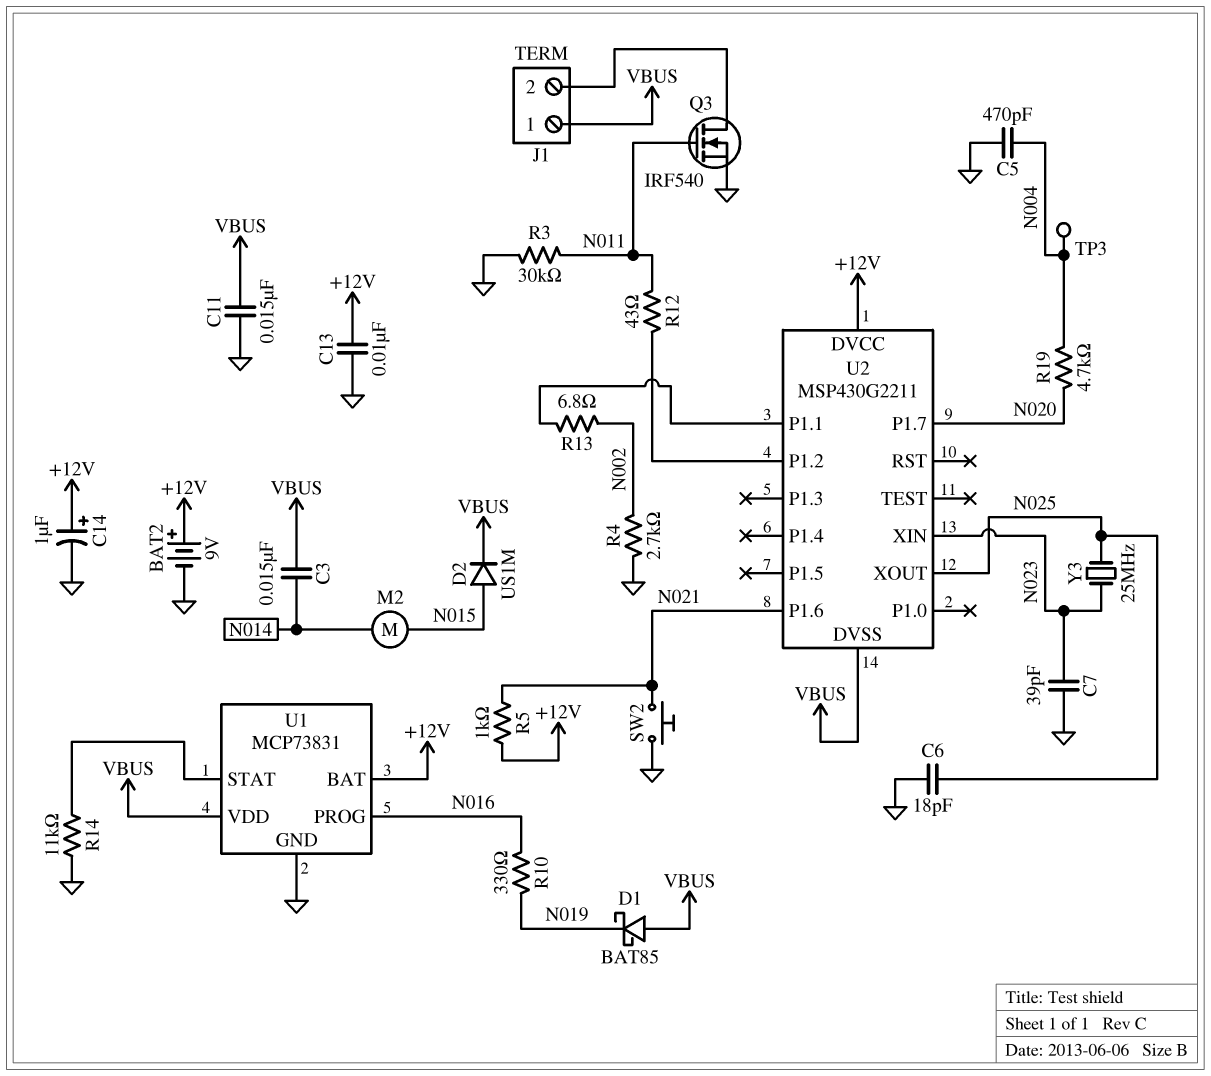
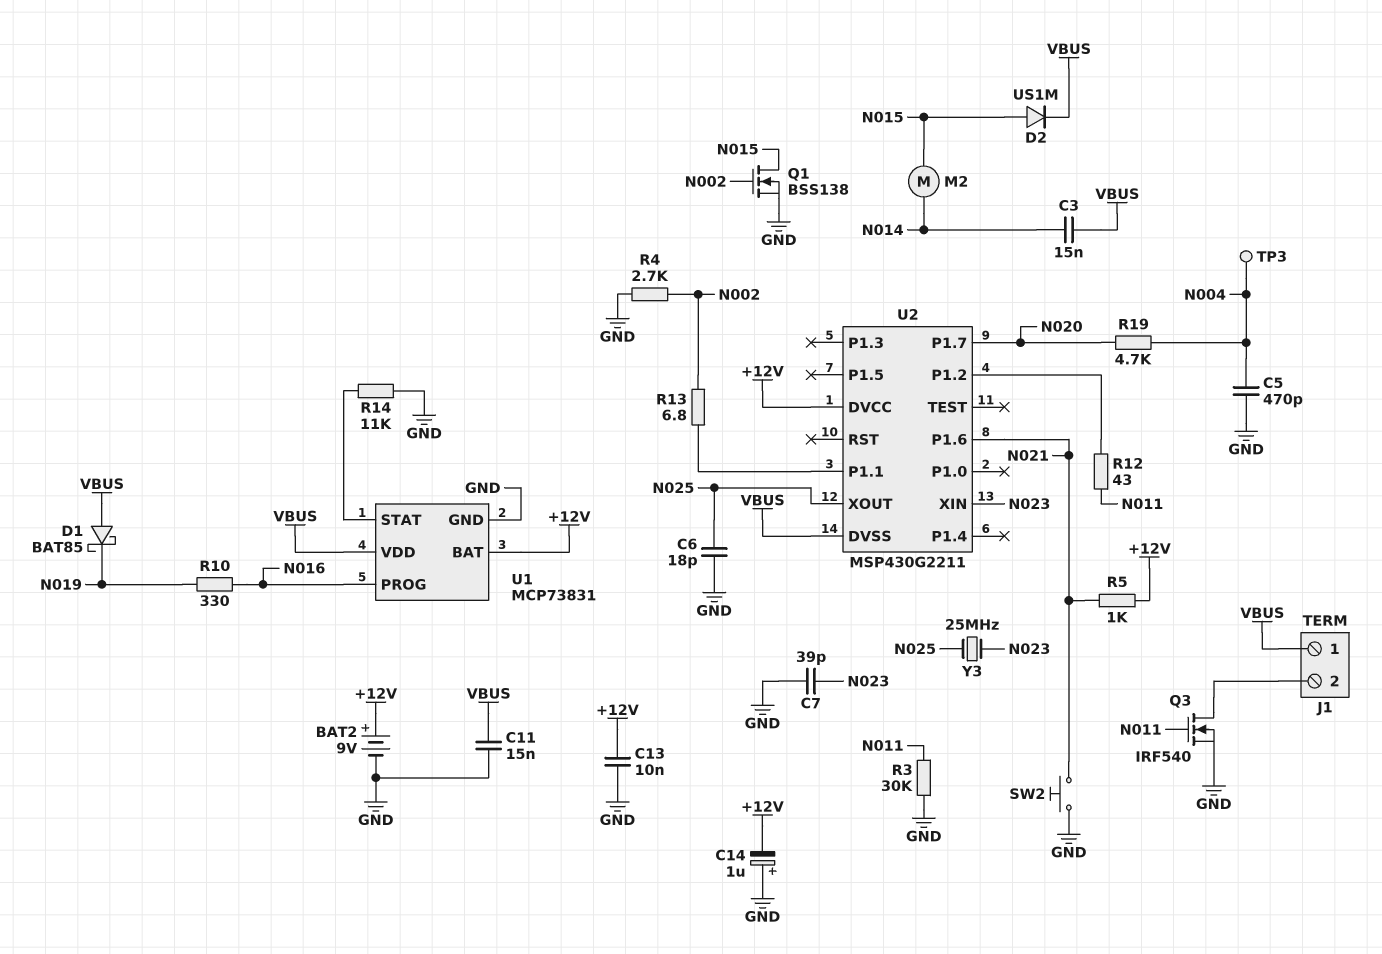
C14: 1uF (plus +12V, minus GND) -> 1uF (plus GND, minus +12V)
Q1: none -> NMOS BSS138 (G N002, D N015, S GND)

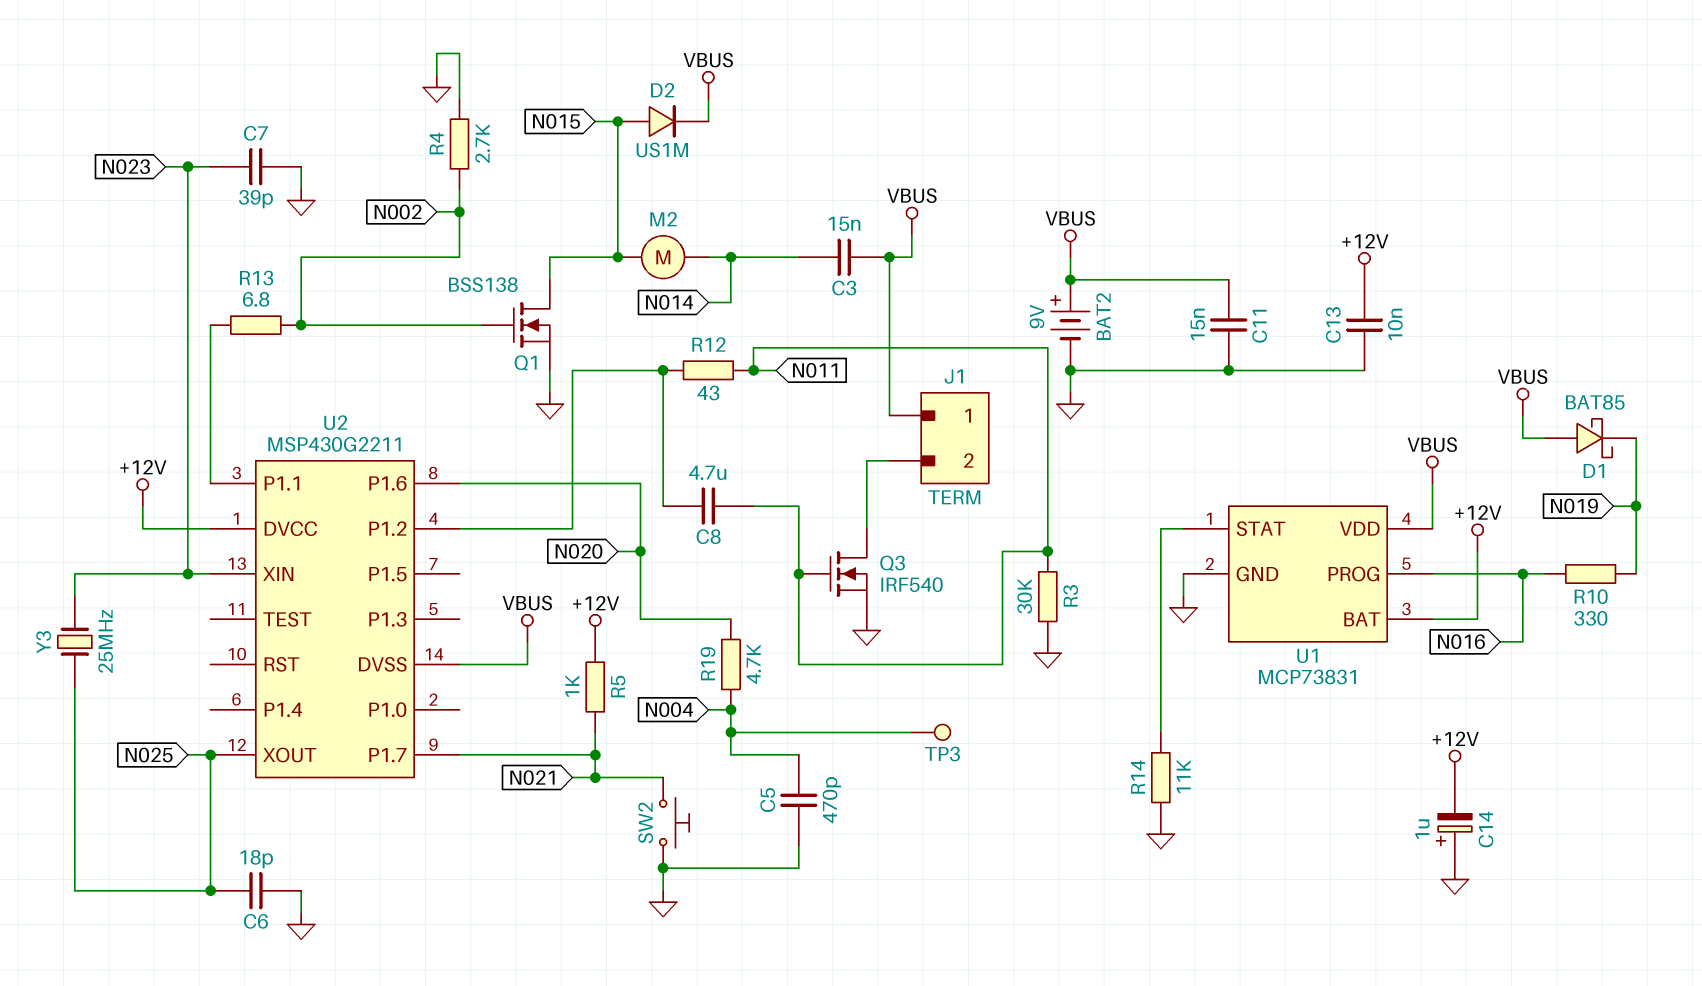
BAT2: 9V (plus +12V, minus GND) -> 9V (plus VBUS, minus GND)
C8: none -> 4.7uF (N011, U2/P1.2)
U2 pin P1.6: N021 -> N020
U2 pin P1.7: N020 -> N021

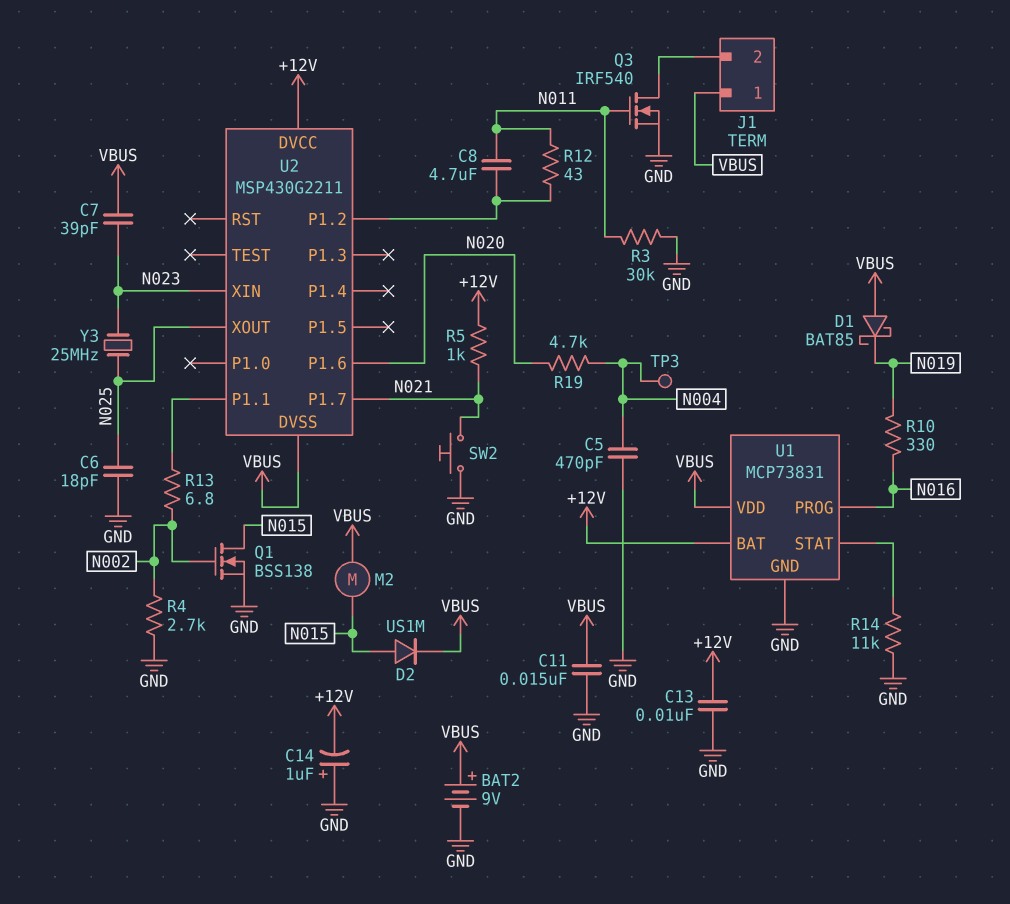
C3: 15nF (N014, VBUS) -> none
C7: 39pF (GND, N023) -> 39pF (N023, VBUS)
M2: motor (N014, N015) -> motor (N015, VBUS)

